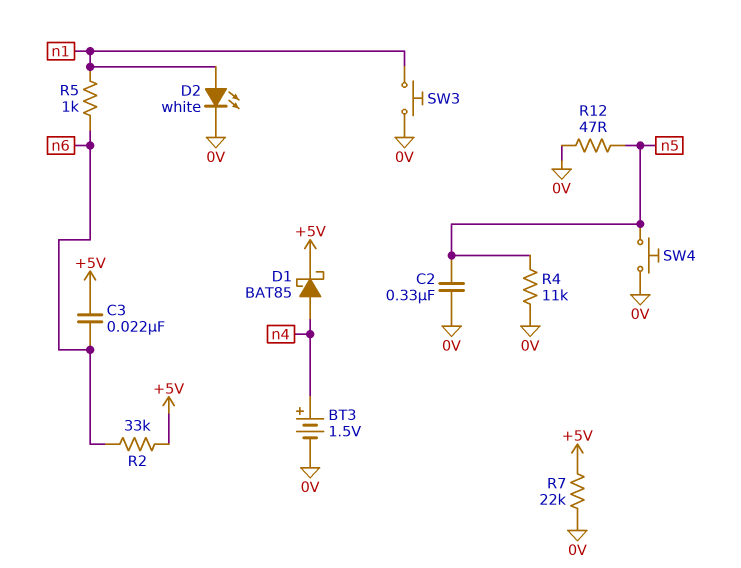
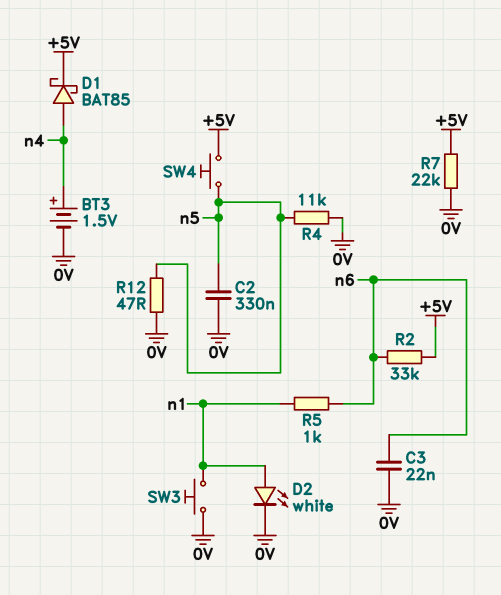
C3: 22nF (+5V, n6) -> 22nF (0V, n6)
SW4: button (0V, n5) -> button (+5V, n5)

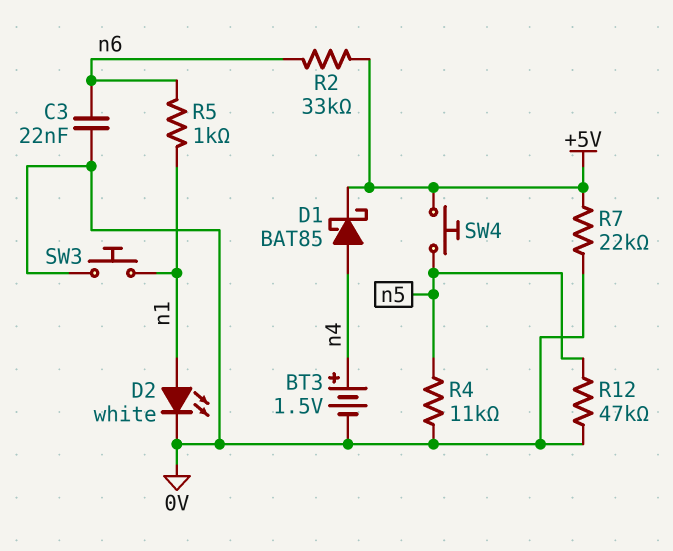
C2: 330nF (0V, n5) -> none
R12: 47 (0V, n5) -> 47k (0V, n5)

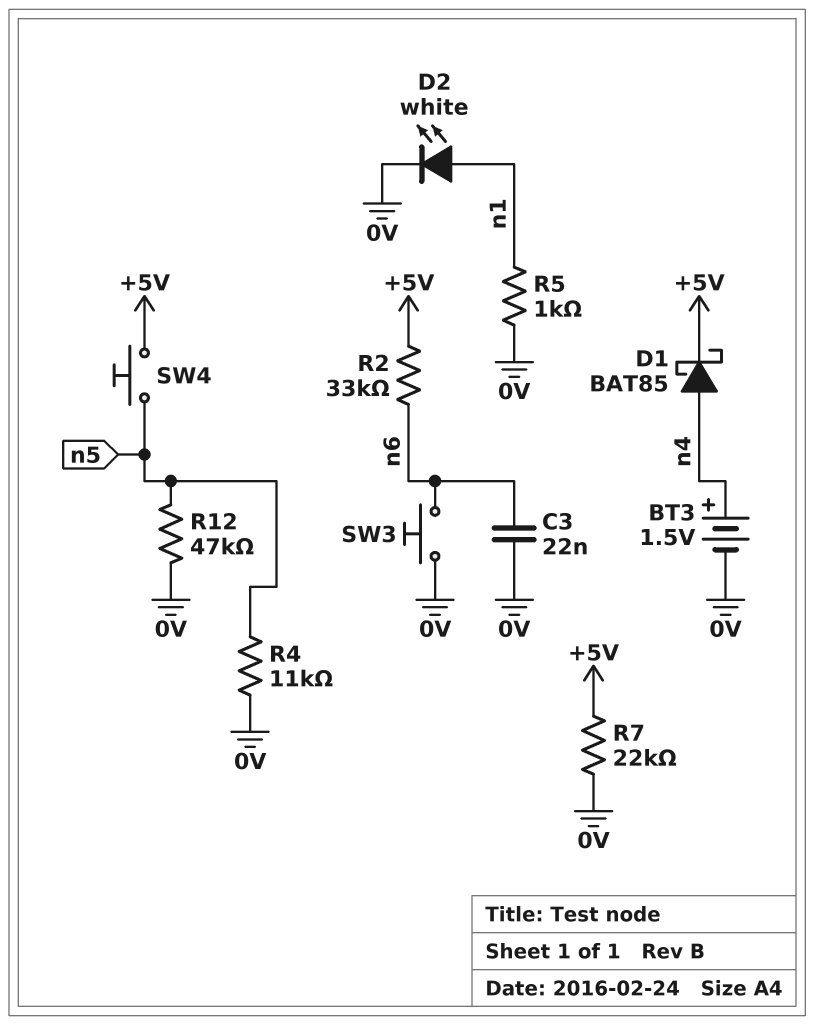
R5: 1k (n1, n6) -> 1k (0V, n1)
SW3: button (0V, n1) -> button (0V, n6)

